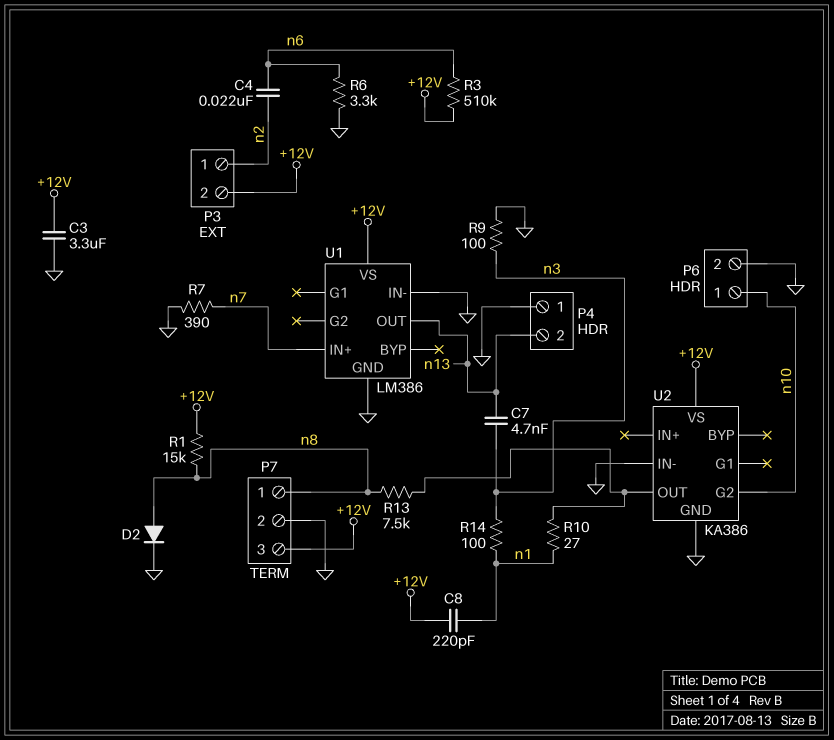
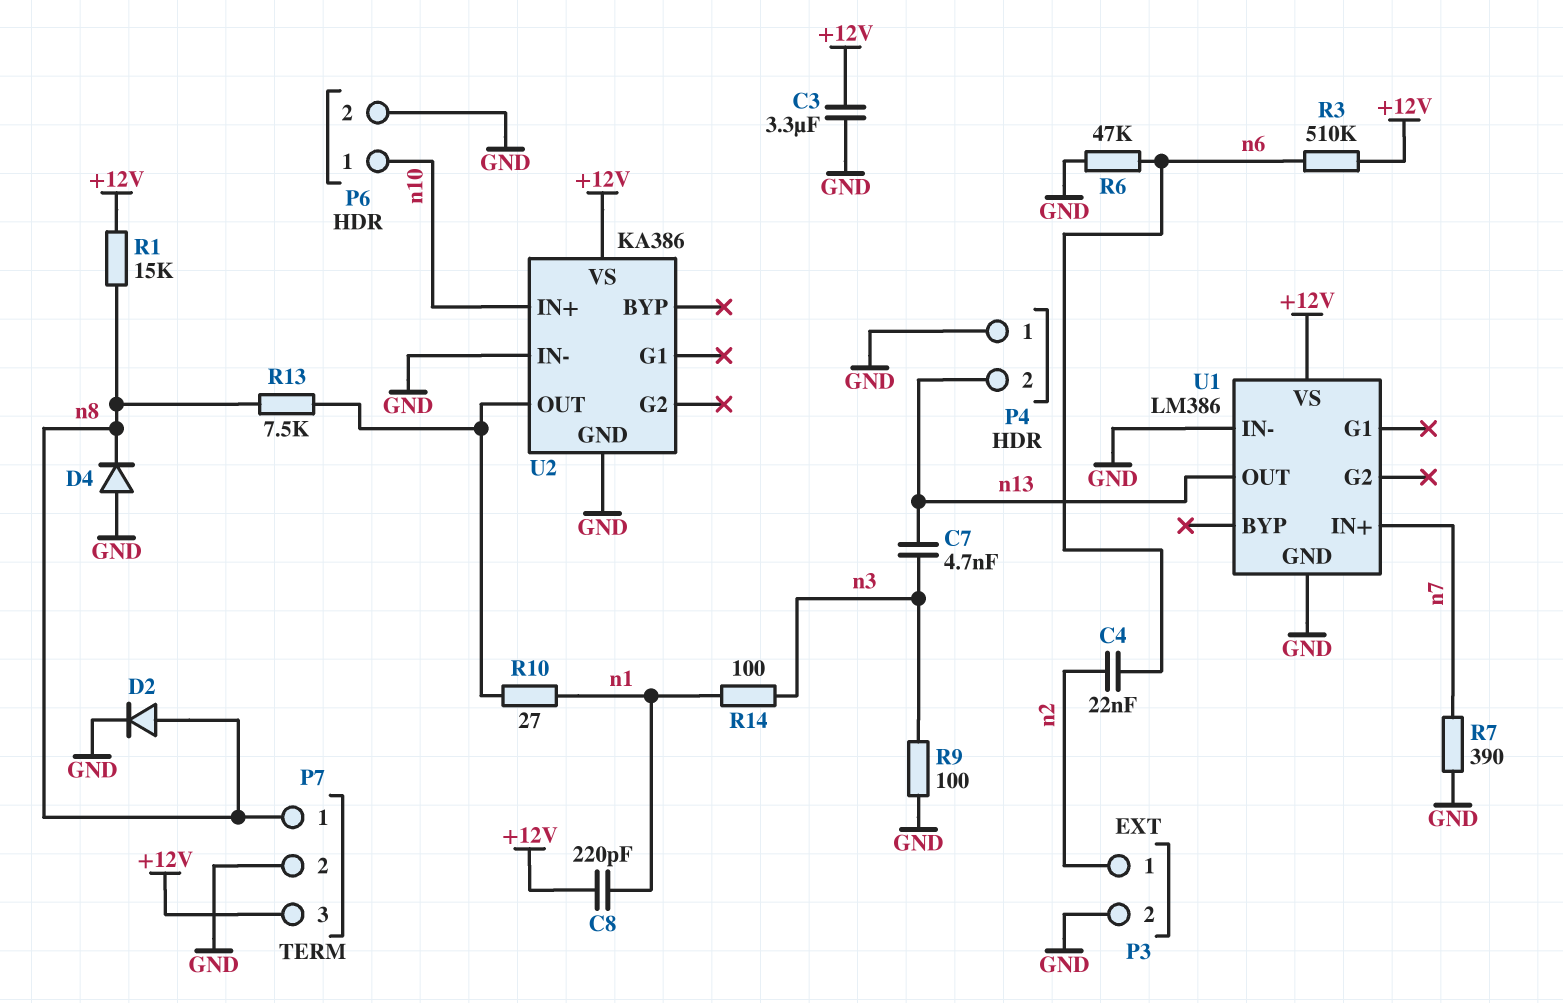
D4: none -> diode (A GND, K n8)
P3 pin 2: +12V -> GND
R6: 3.3k (GND, n6) -> 47k (GND, n6)
U2 pin G2: n10 -> none
U2 pin IN+: none -> n10

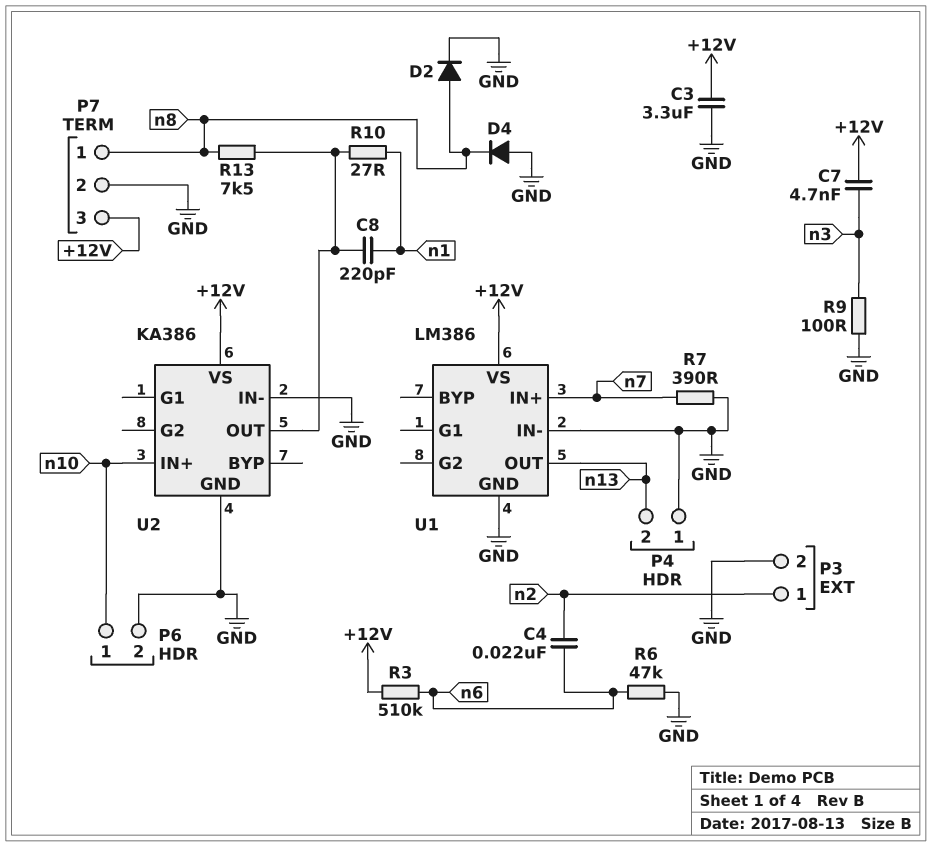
C7: 4.7nF (n3, n13) -> 4.7nF (+12V, n3)
C8: 220pF (+12V, n1) -> 220pF (U2/OUT, n1)
R1: 15k (+12V, n8) -> none
R14: 100 (n1, n3) -> none

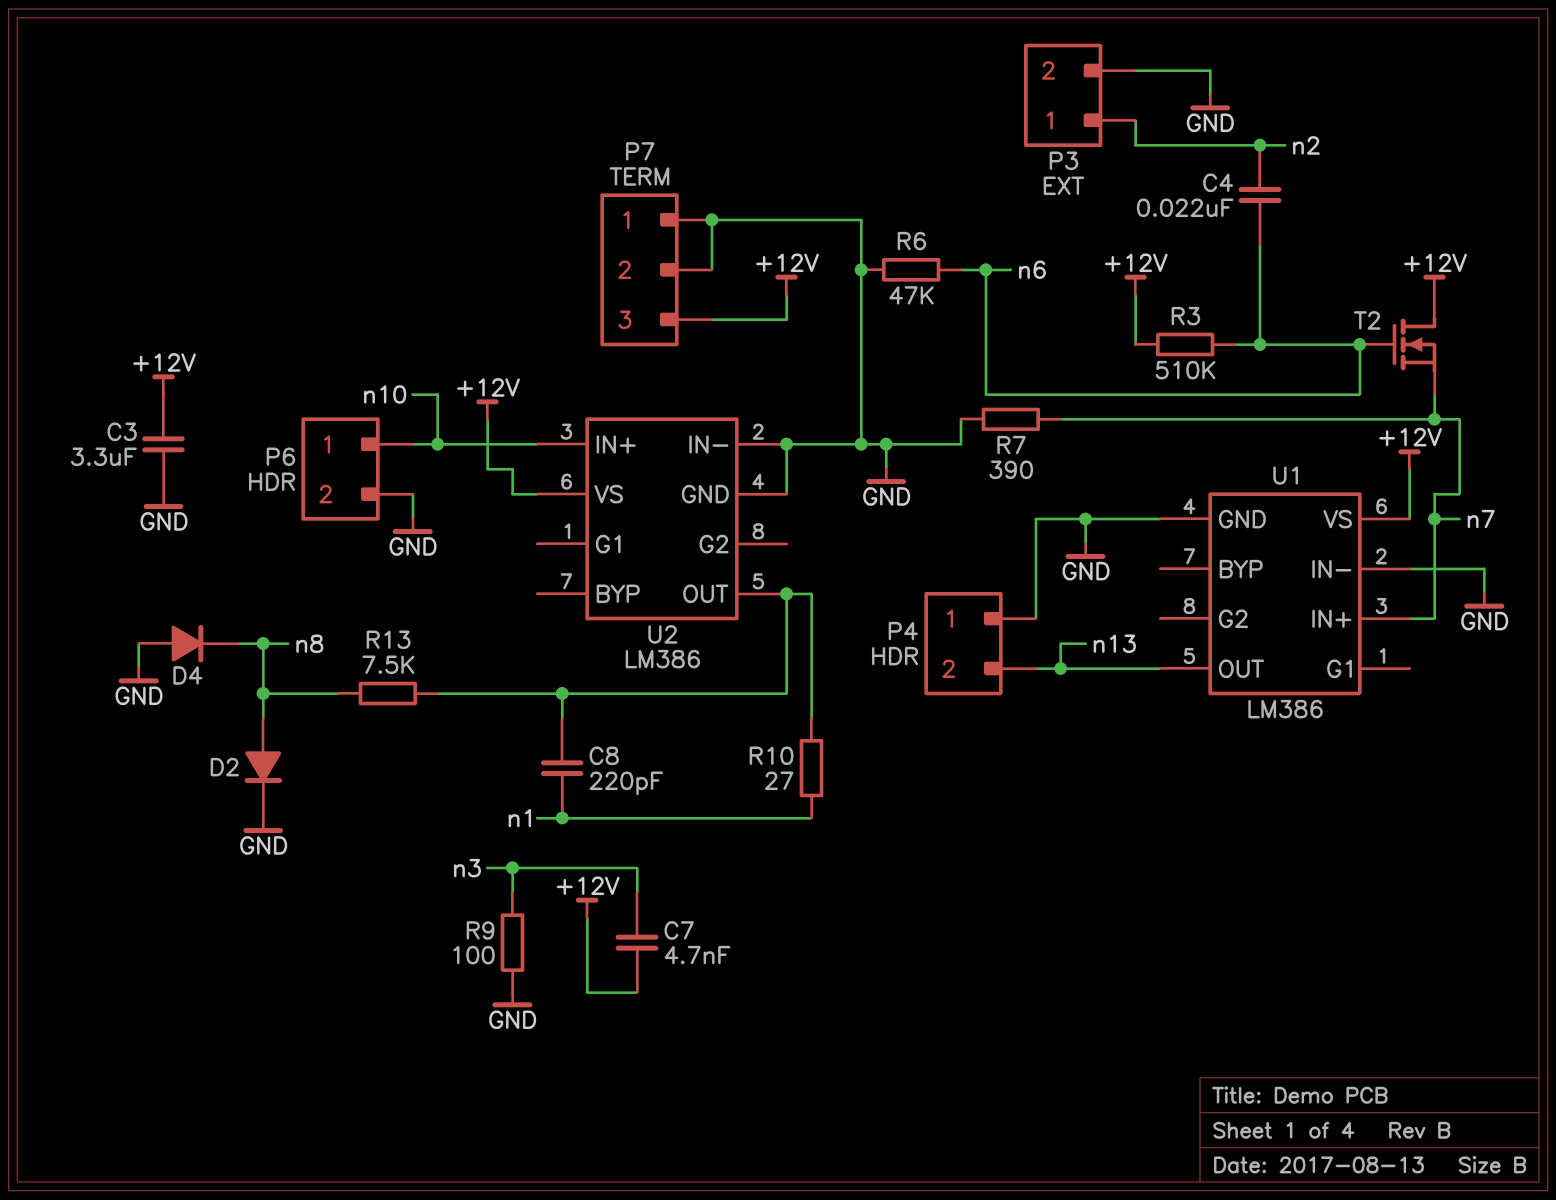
P7 pin 1: n8 -> GND
T2: none -> NMOS (G n6, D +12V, S n7)
U2: KA386 -> LM386

